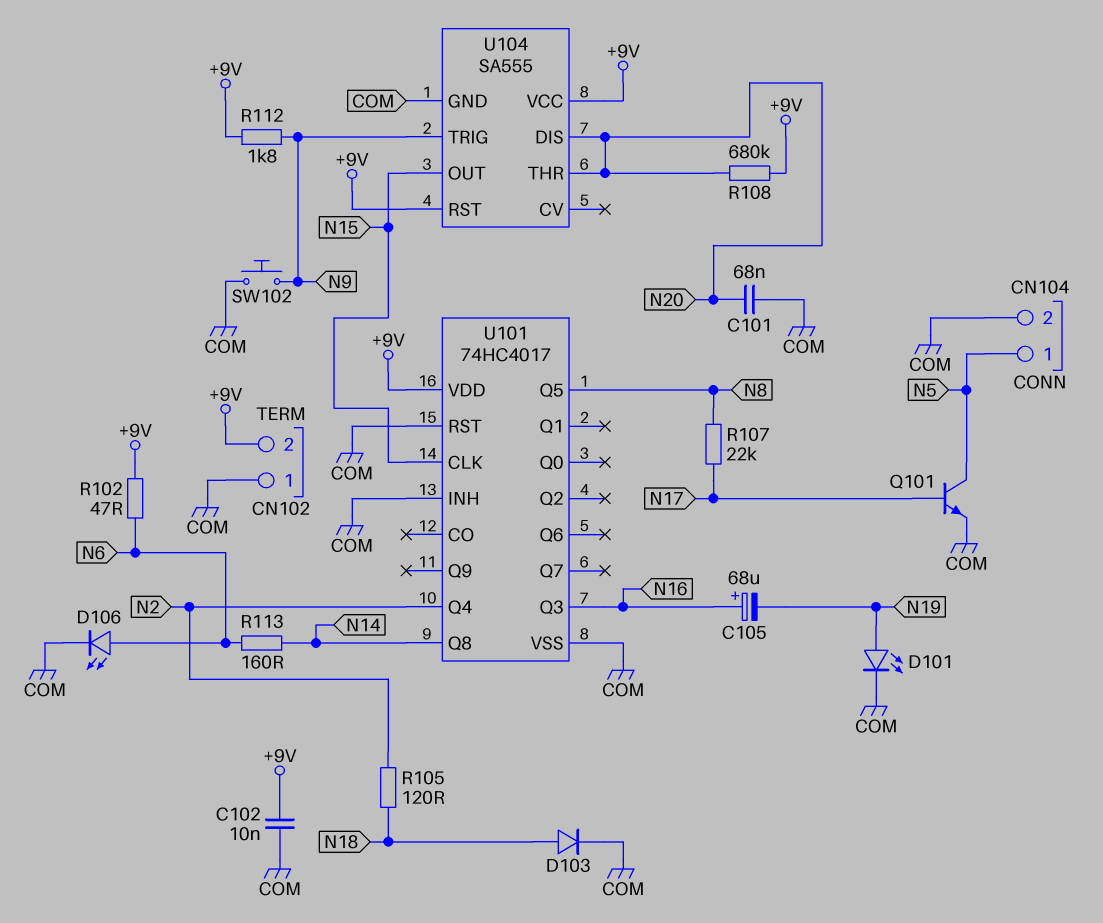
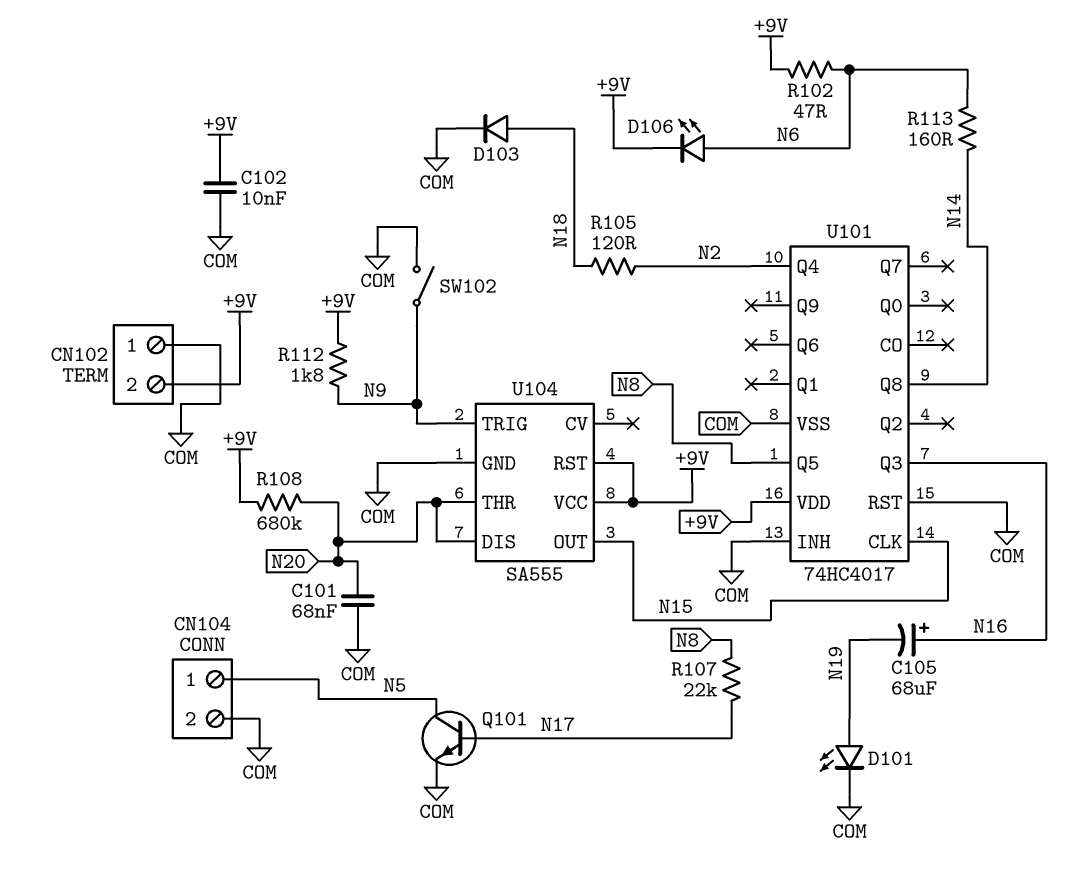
D106: LED (A N6, K COM) -> LED (A N6, K +9V)
SW102: button (COM, N9) -> switch (COM, N9)

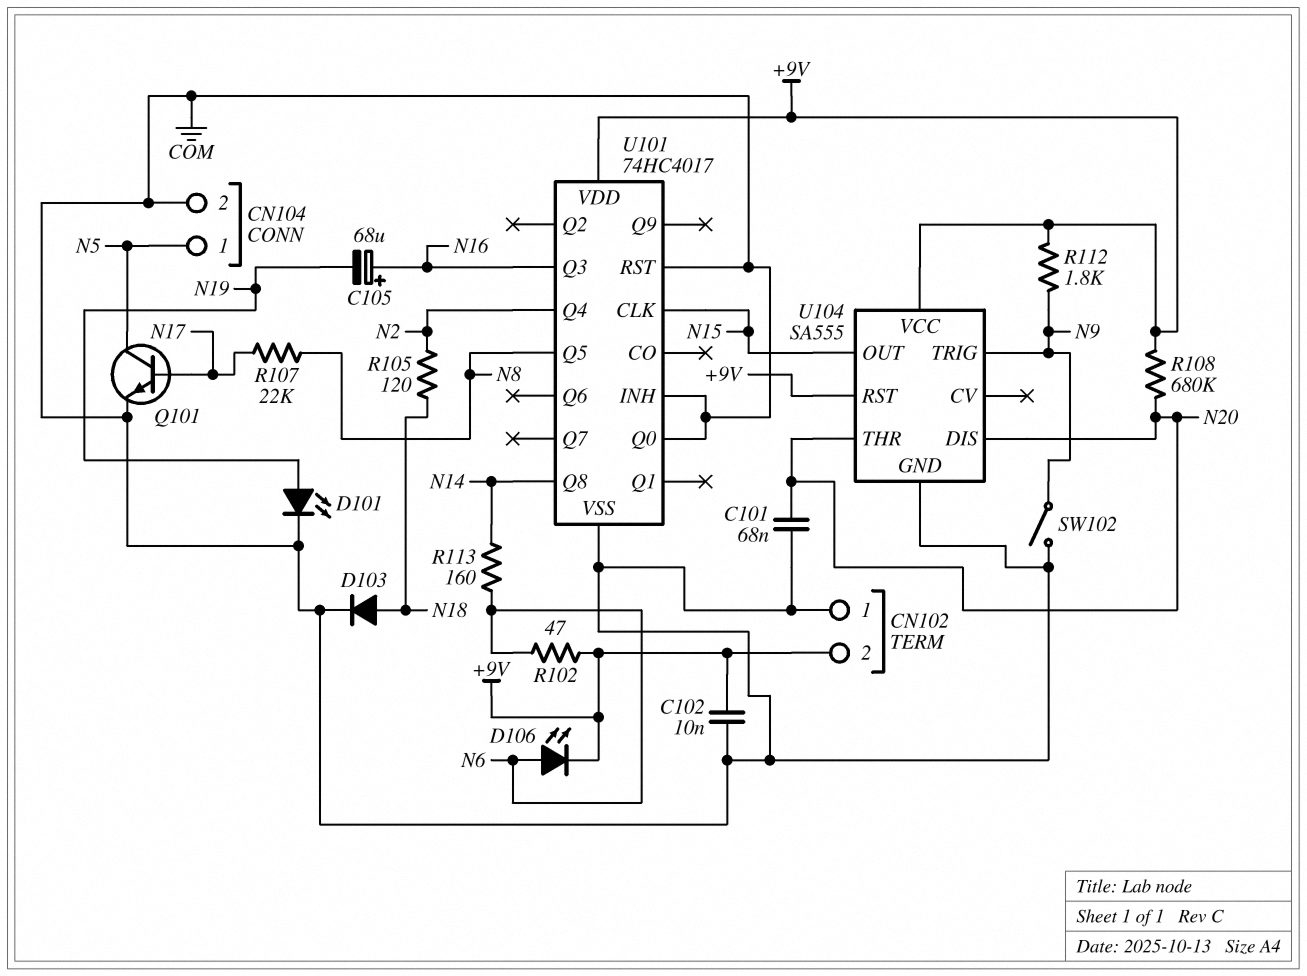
U101 pin Q0: none -> COM

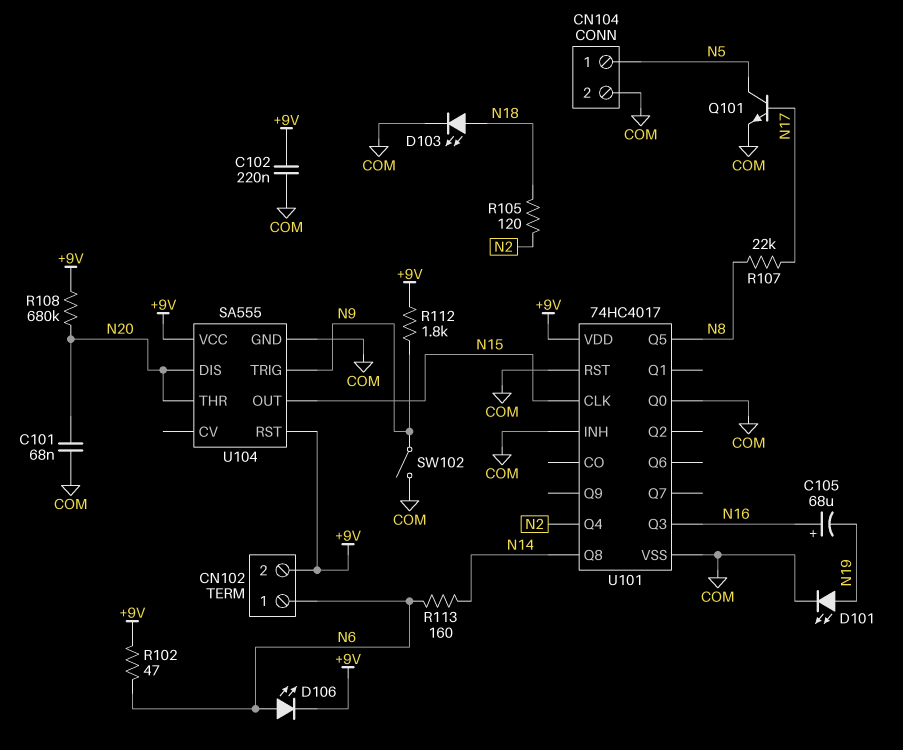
C102: 10nF (+9V, COM) -> 220nF (+9V, COM)
CN102 pin 1: COM -> N6
D103: diode (A N18, K COM) -> LED (A N18, K COM)

